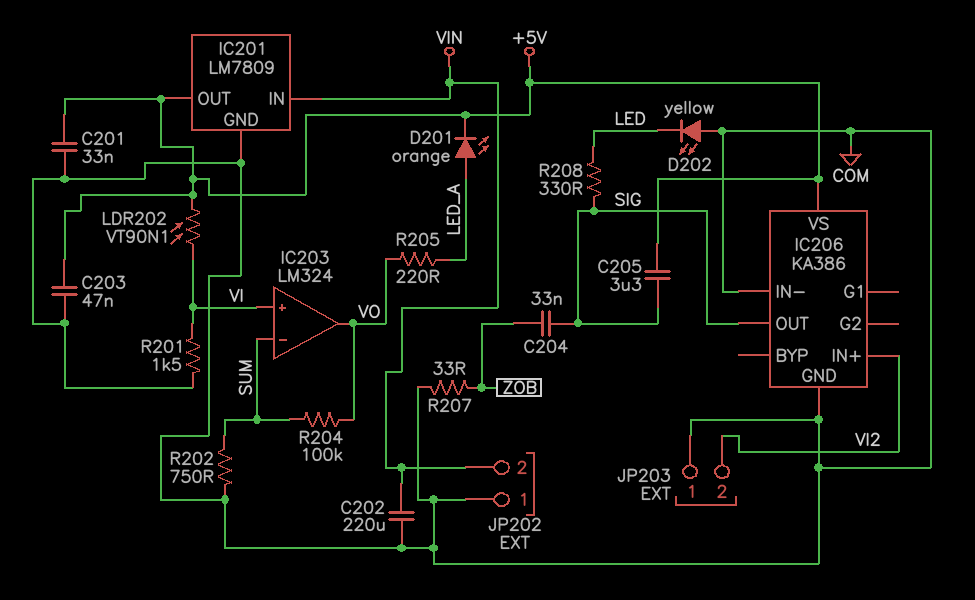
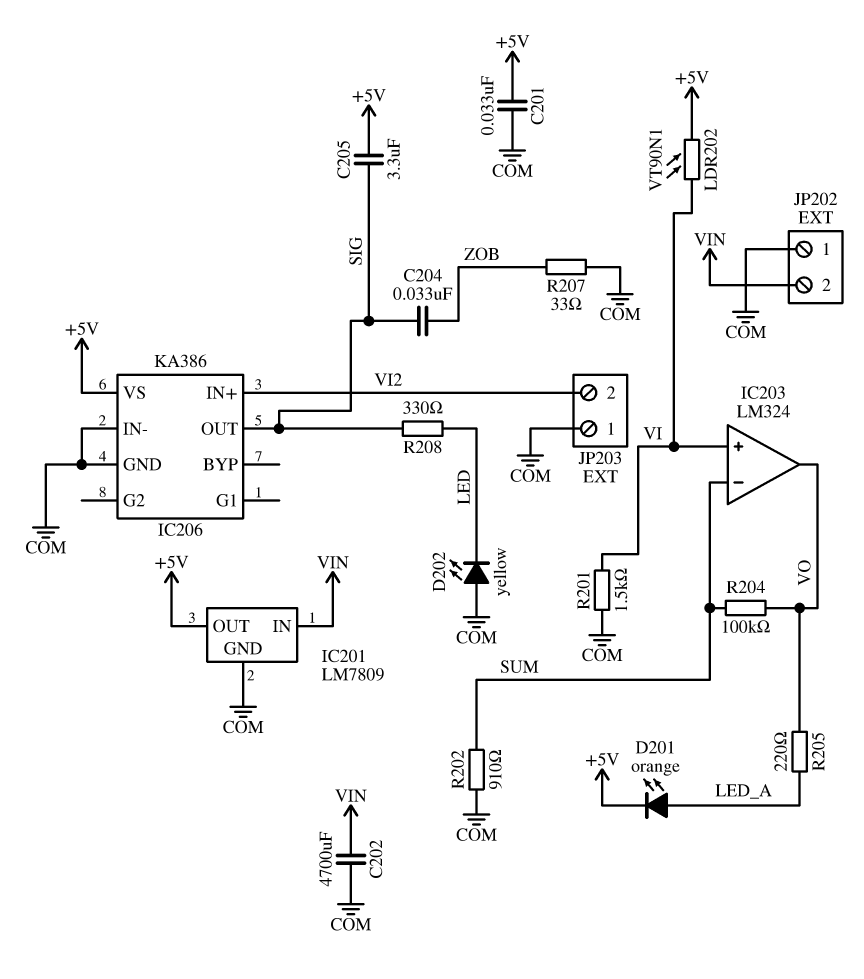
C202: 220uF (COM, VIN) -> 4700uF (COM, VIN)
C203: 47nF (+5V, COM) -> none
R202: 750 (COM, SUM) -> 910 (COM, SUM)

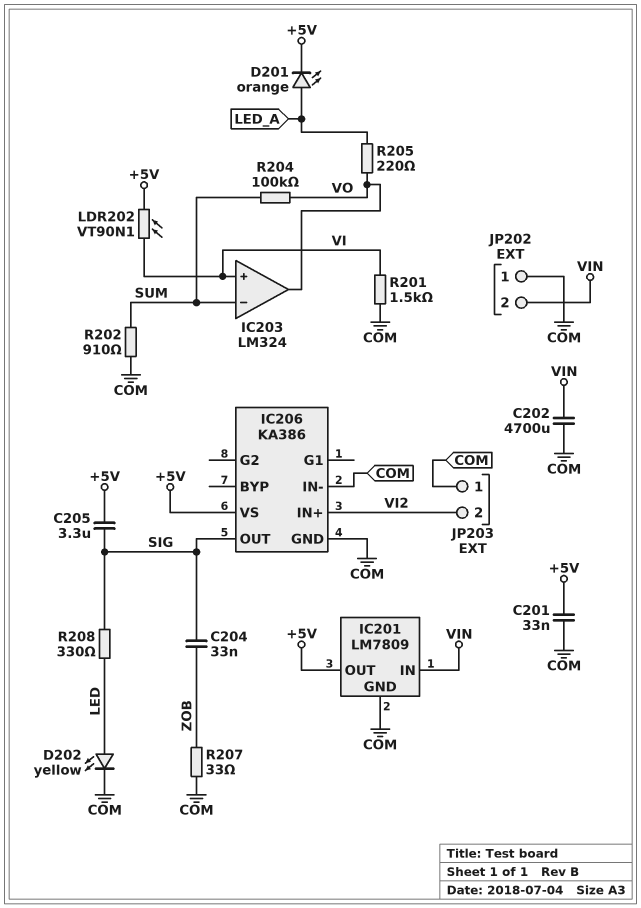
D202: LED yellow (A COM, K LED) -> LED yellow (A LED, K COM)

